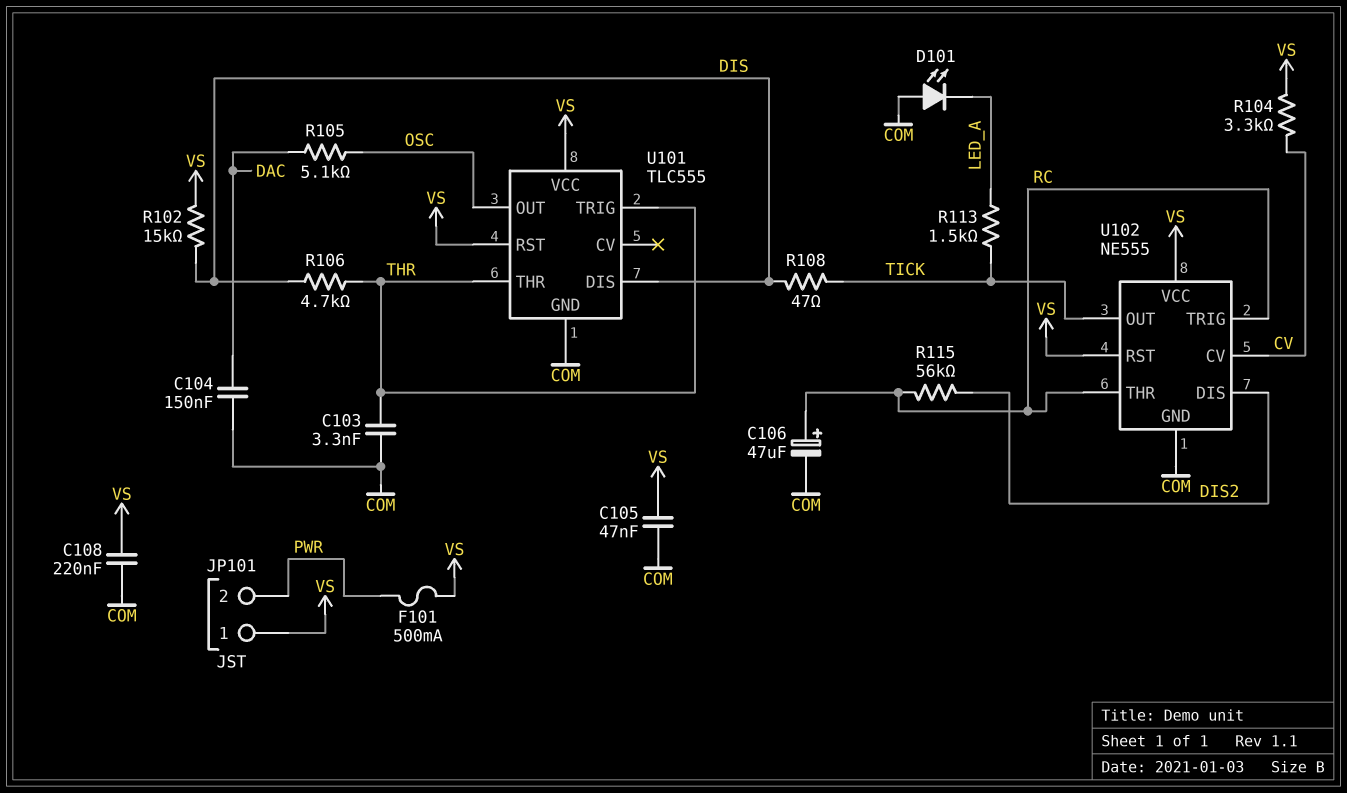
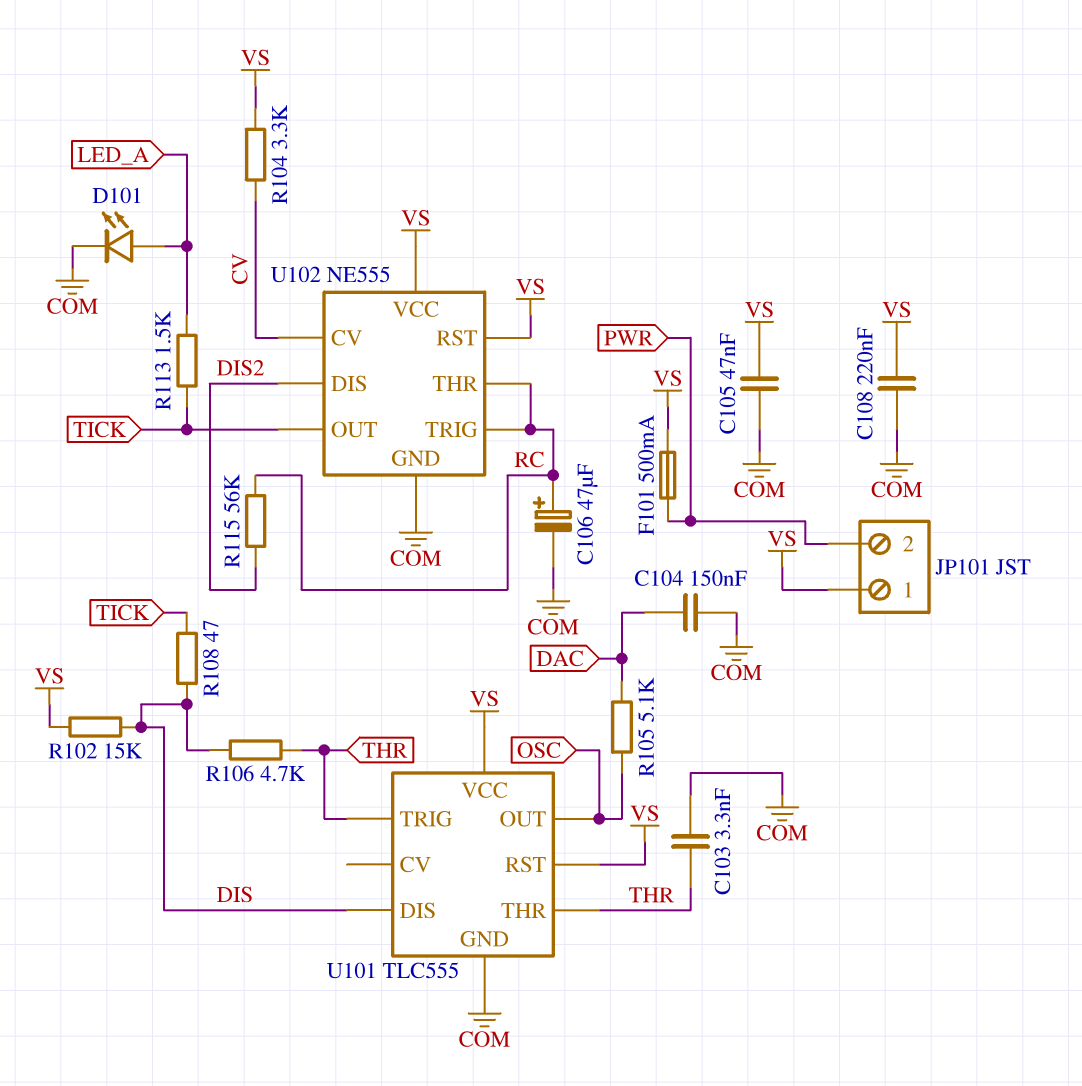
D101: LED (A COM, K LED_A) -> LED (A LED_A, K COM)

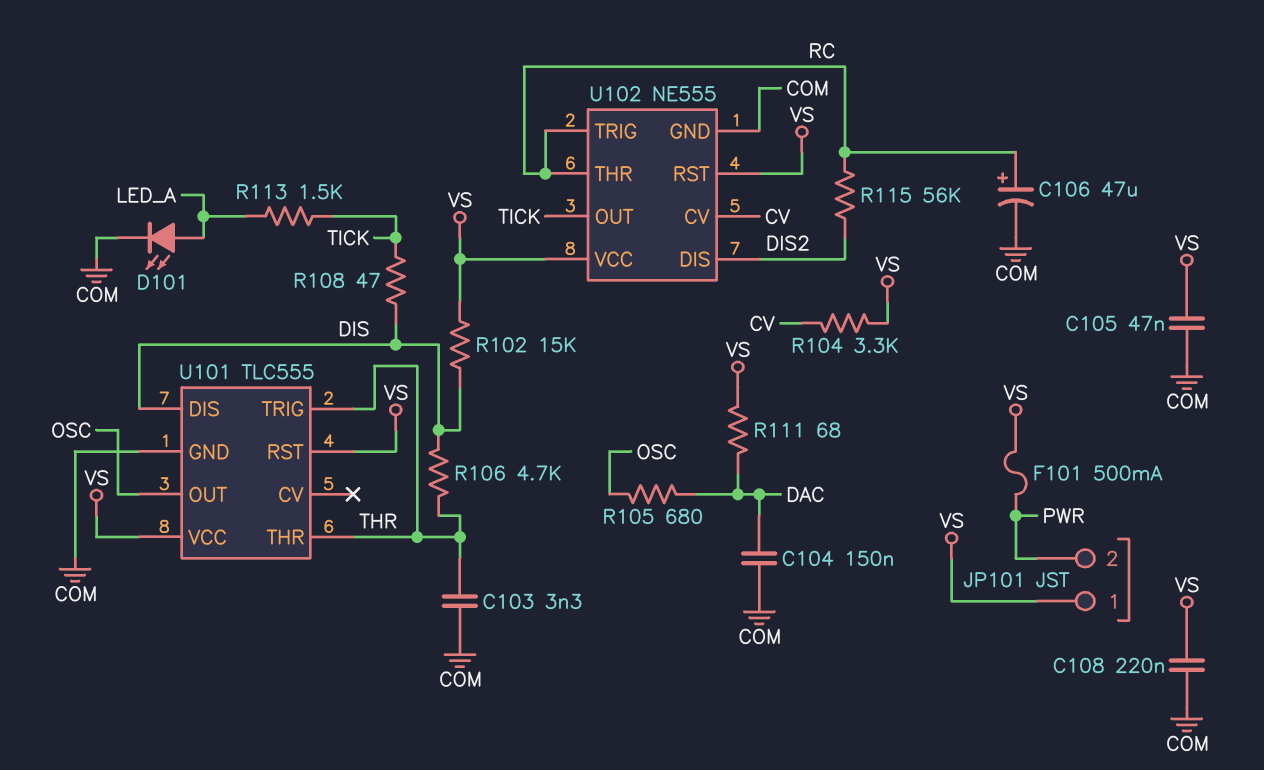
R105: 5.1k (DAC, OSC) -> 680 (DAC, OSC)
R111: none -> 68 (DAC, VS)

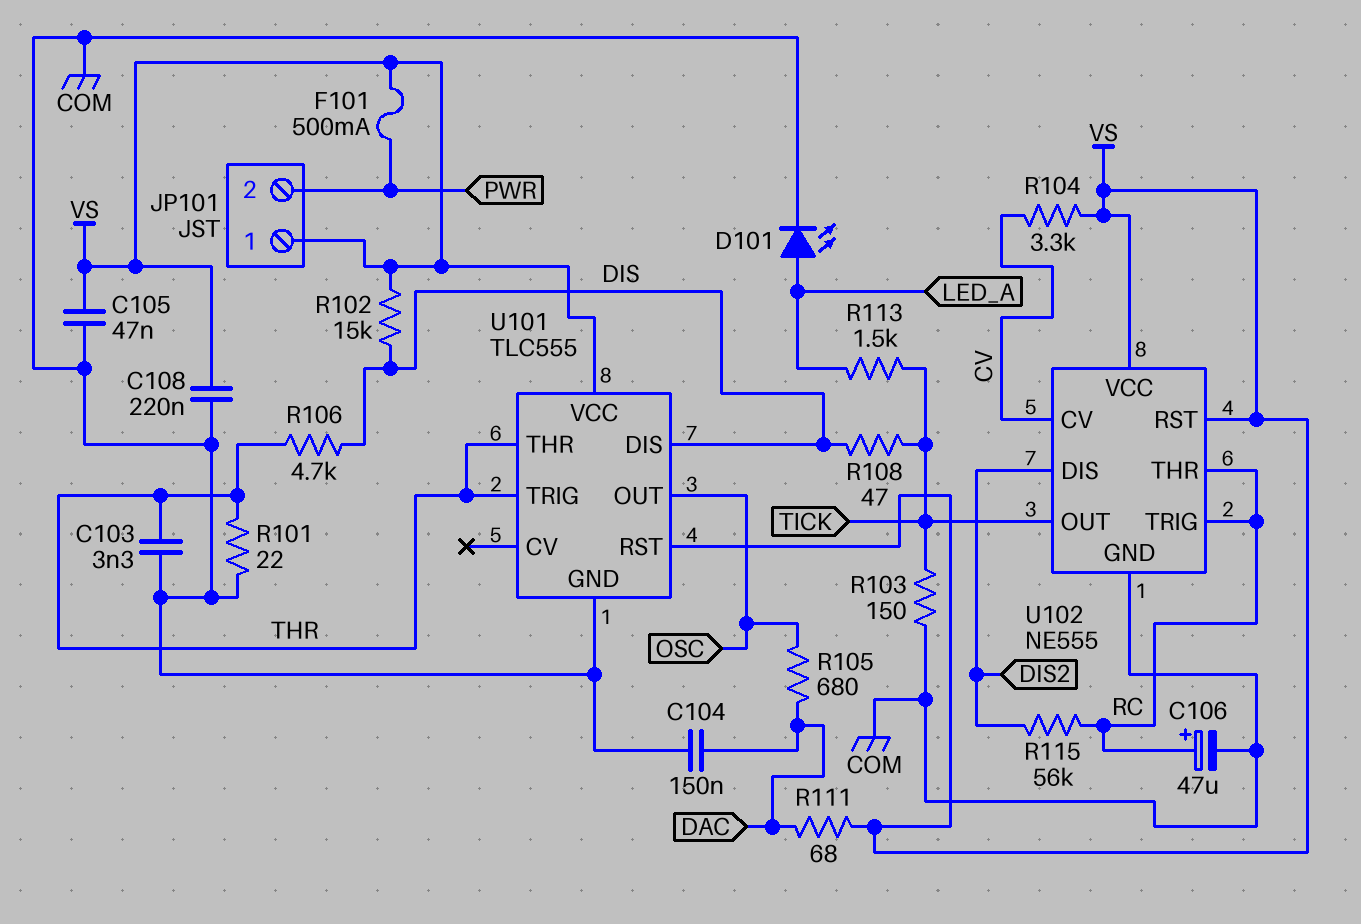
R101: none -> 22 (COM, THR)
R103: none -> 150 (COM, TICK)

